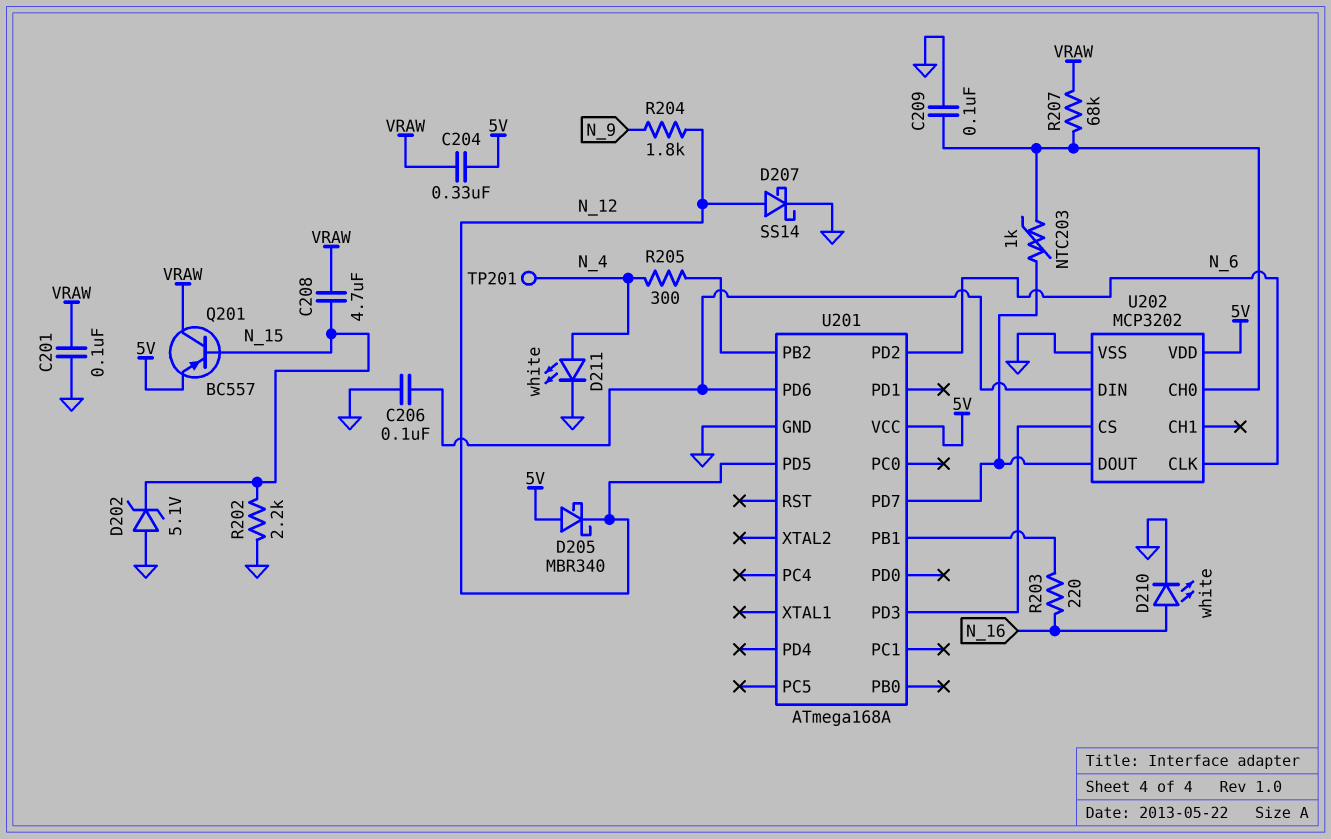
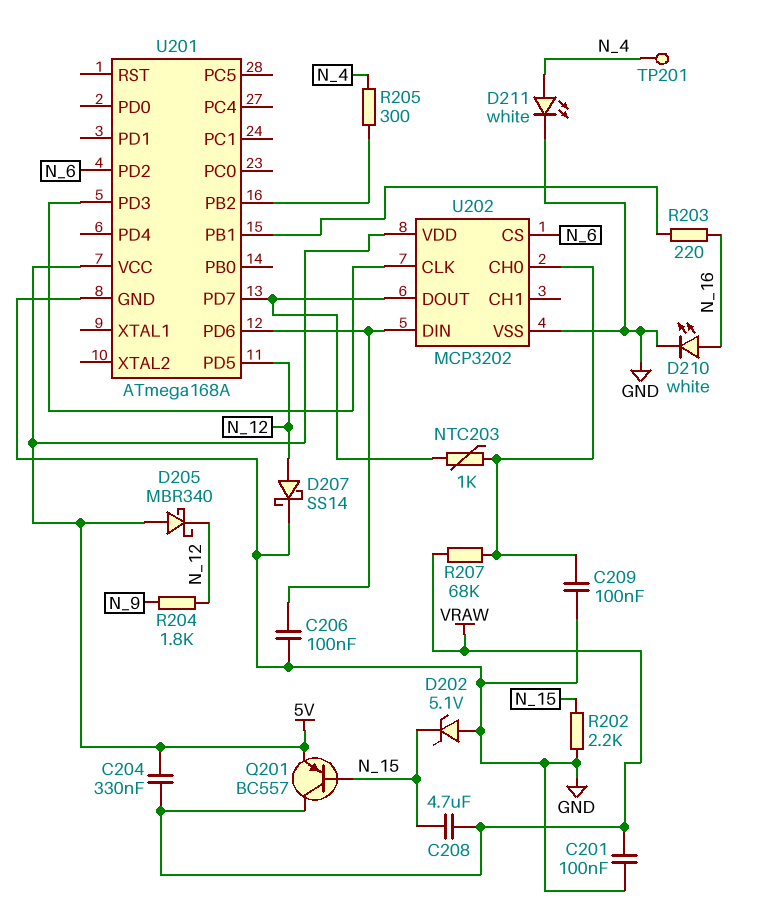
U202 pin CLK: N_6 -> U201/PD3
U202 pin CS: U201/PD3 -> N_6

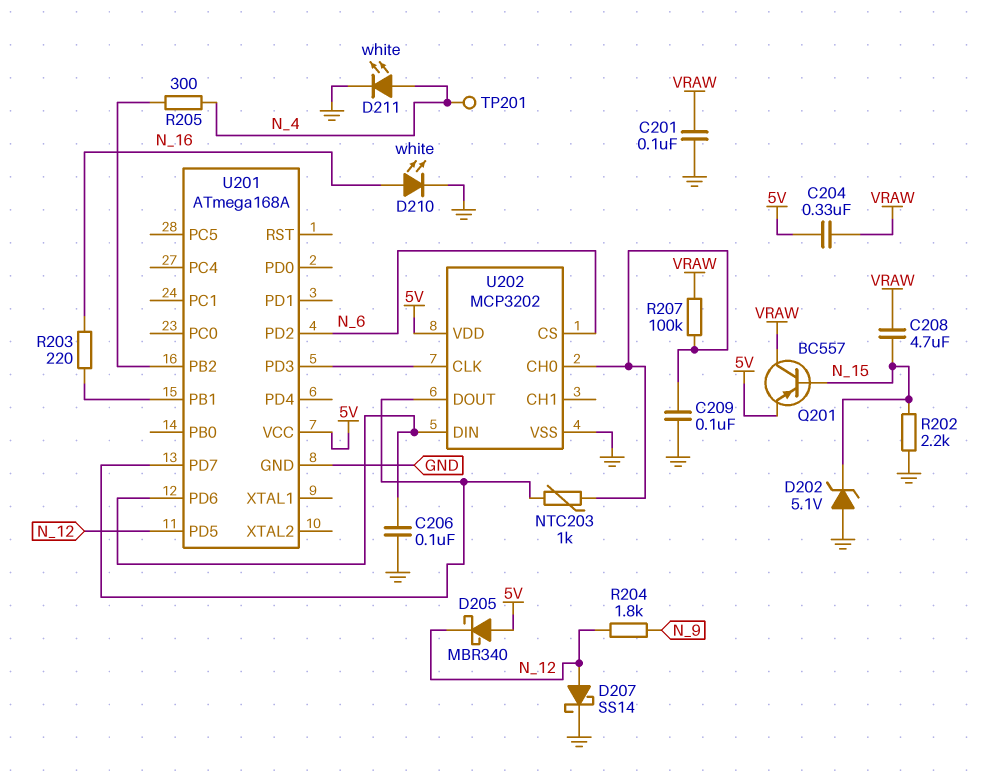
R207: 68k (U202/CH0, VRAW) -> 100k (U202/CH0, VRAW)

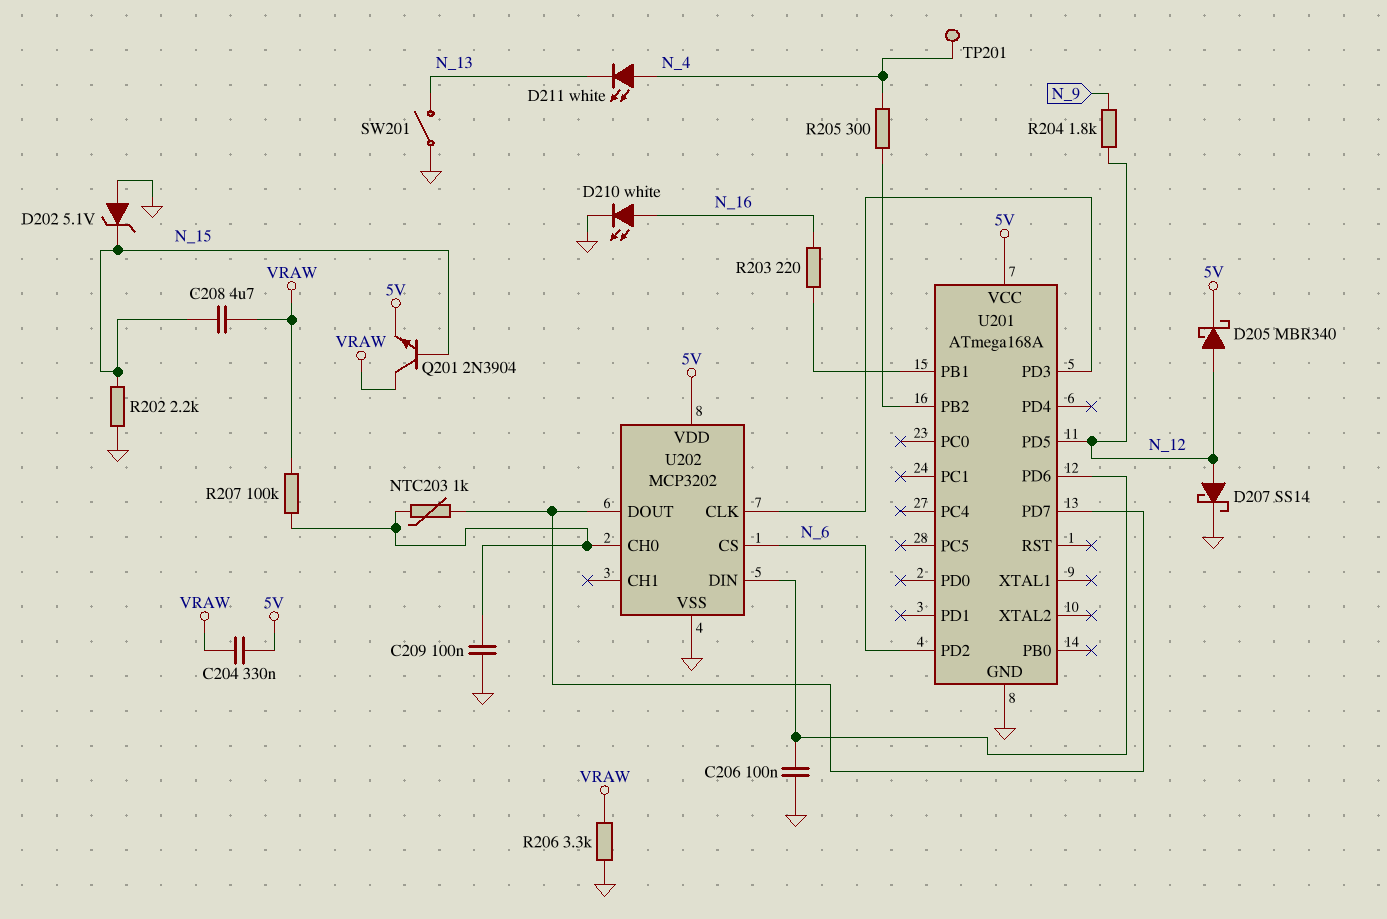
C201: 100nF (GND, VRAW) -> none
D205: schottky MBR340 (A 5V, K N_12) -> schottky MBR340 (A N_12, K 5V)
D211: LED white (A N_4, K GND) -> LED white (A N_4, K N_13)
Q201: PNP BC557 (B N_15, C VRAW, E 5V) -> NPN 2N3904 (B N_15, C VRAW, E 5V)
R206: none -> 3.3k (GND, VRAW)
SW201: none -> switch (GND, N_13)

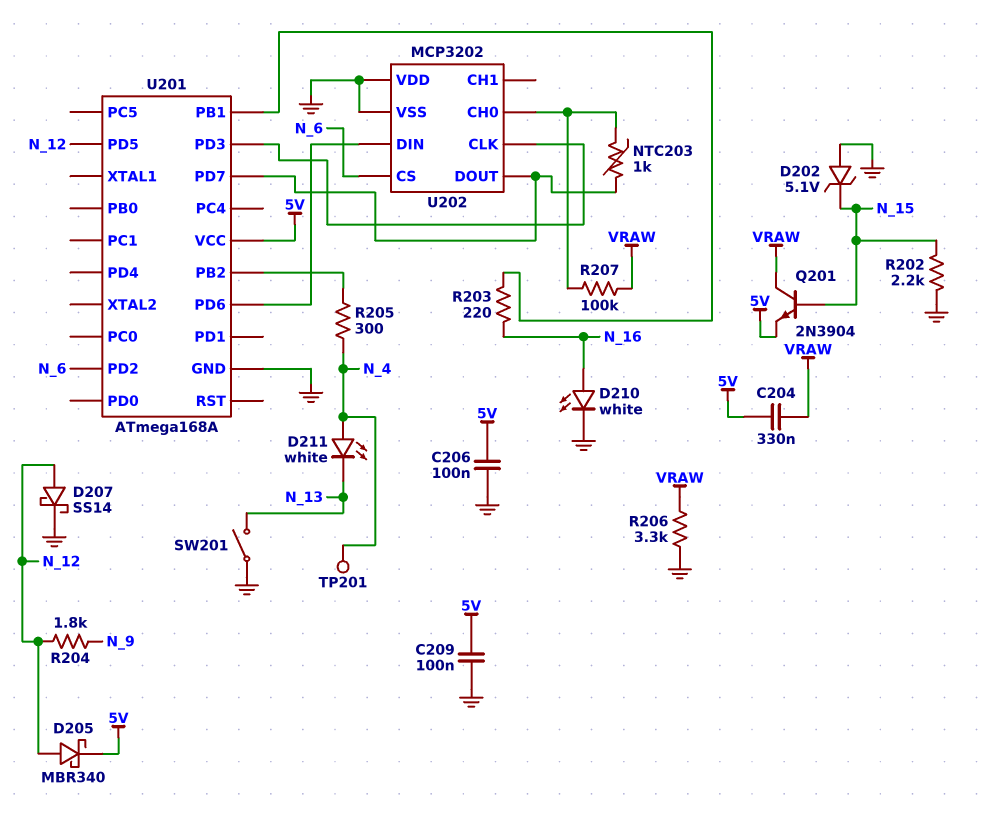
C206: 100nF (GND, U201/PD6) -> 100nF (5V, GND)
C208: 4.7uF (N_15, VRAW) -> none
C209: 100nF (GND, U202/CH0) -> 100nF (5V, GND)
U202 pin VDD: 5V -> GND

